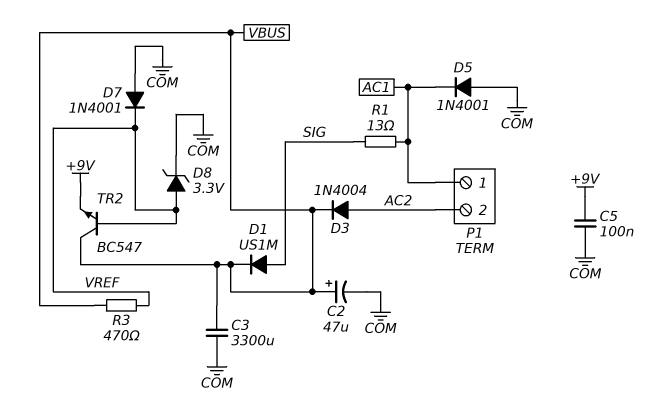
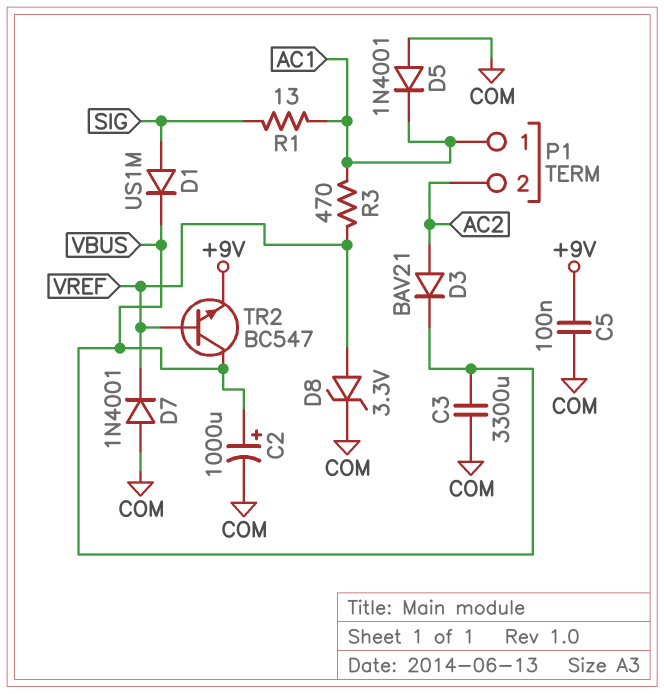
C2: 47uF (plus VBUS, minus COM) -> 1000uF (plus VBUS, minus COM)
D3: diode 1N4004 (A AC2, K VBUS) -> diode BAV21 (A AC2, K VBUS)
R3: 470 (VBUS, VREF) -> 470 (AC1, VREF)

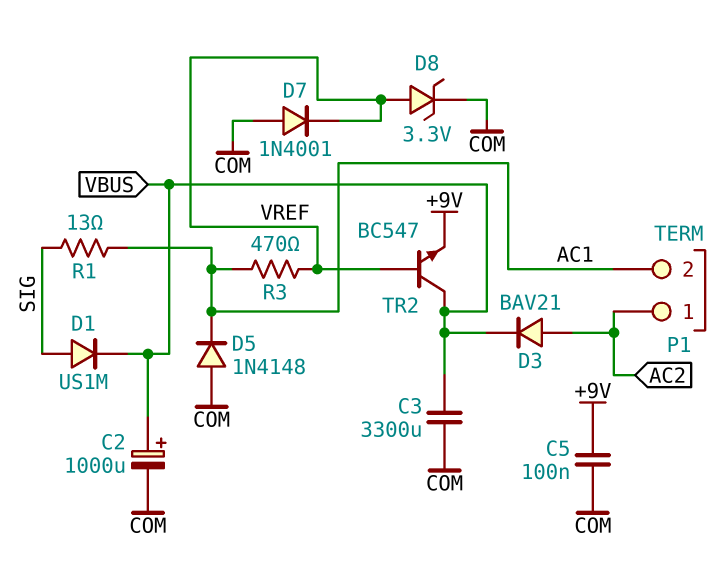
D5: diode 1N4001 (A COM, K AC1) -> diode 1N4148 (A COM, K AC1)
P1 pin 1: AC1 -> AC2
P1 pin 2: AC2 -> AC1

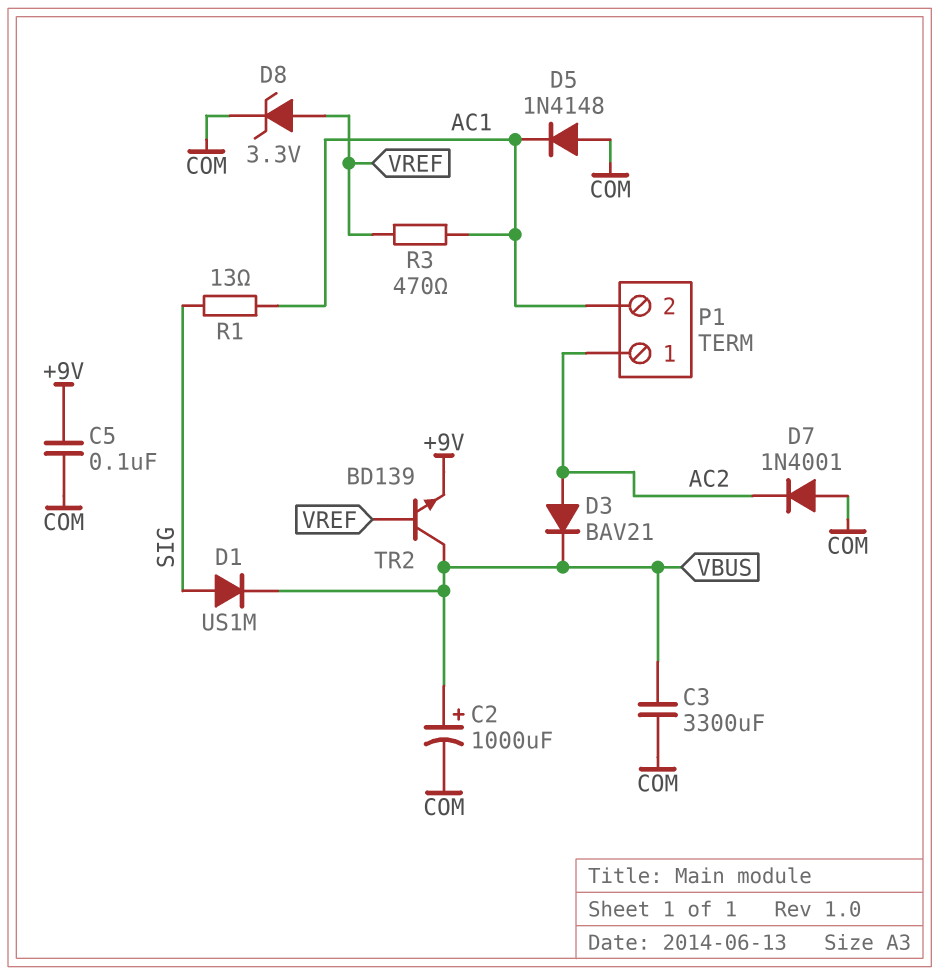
D7: diode 1N4001 (A COM, K VREF) -> diode 1N4001 (A COM, K AC2)
TR2: NPN BC547 (B VREF, C VBUS, E +9V) -> NPN BD139 (B VREF, C VBUS, E +9V)

